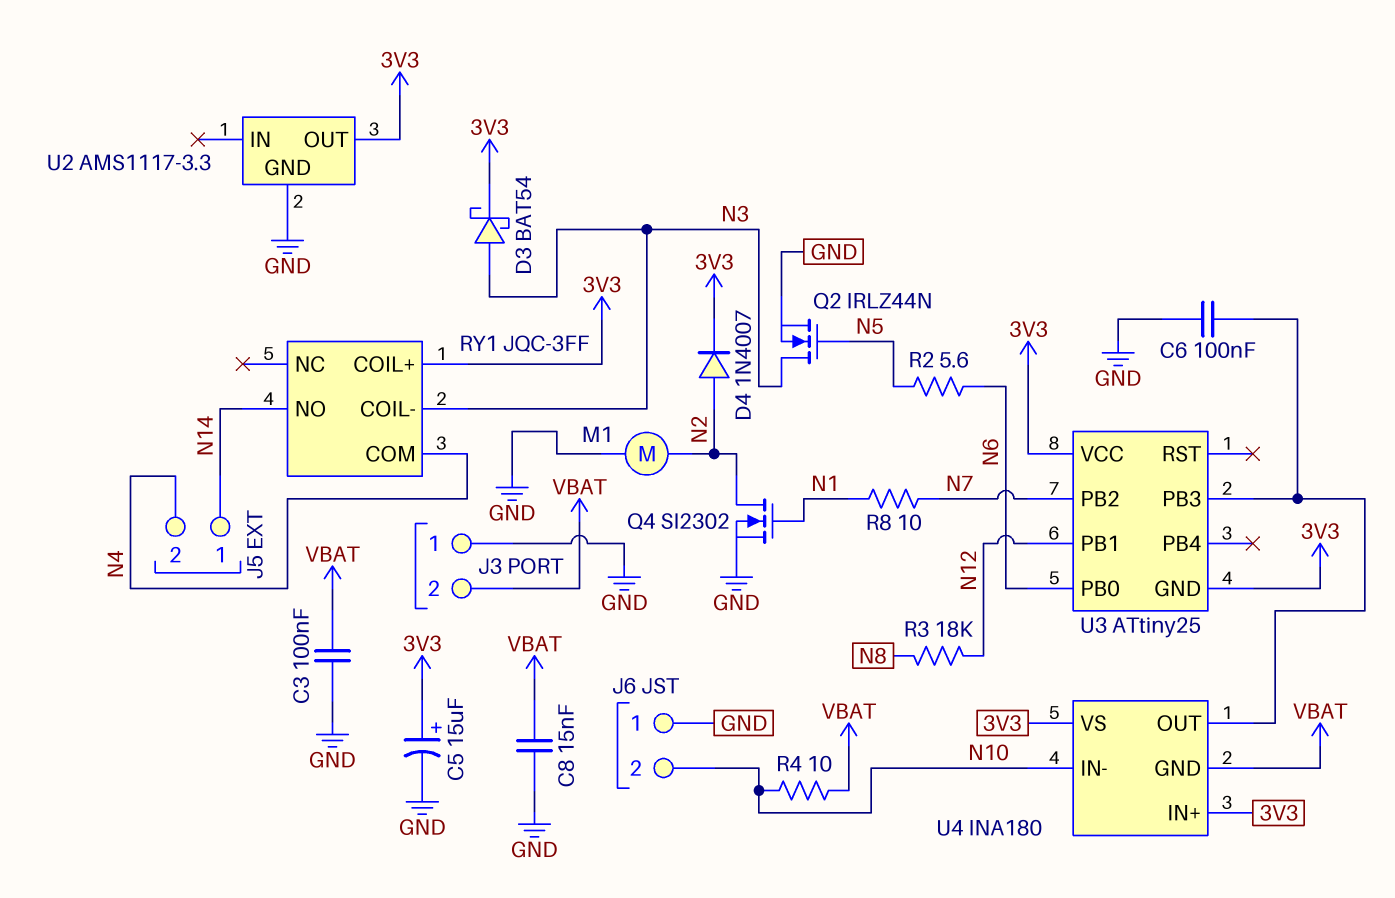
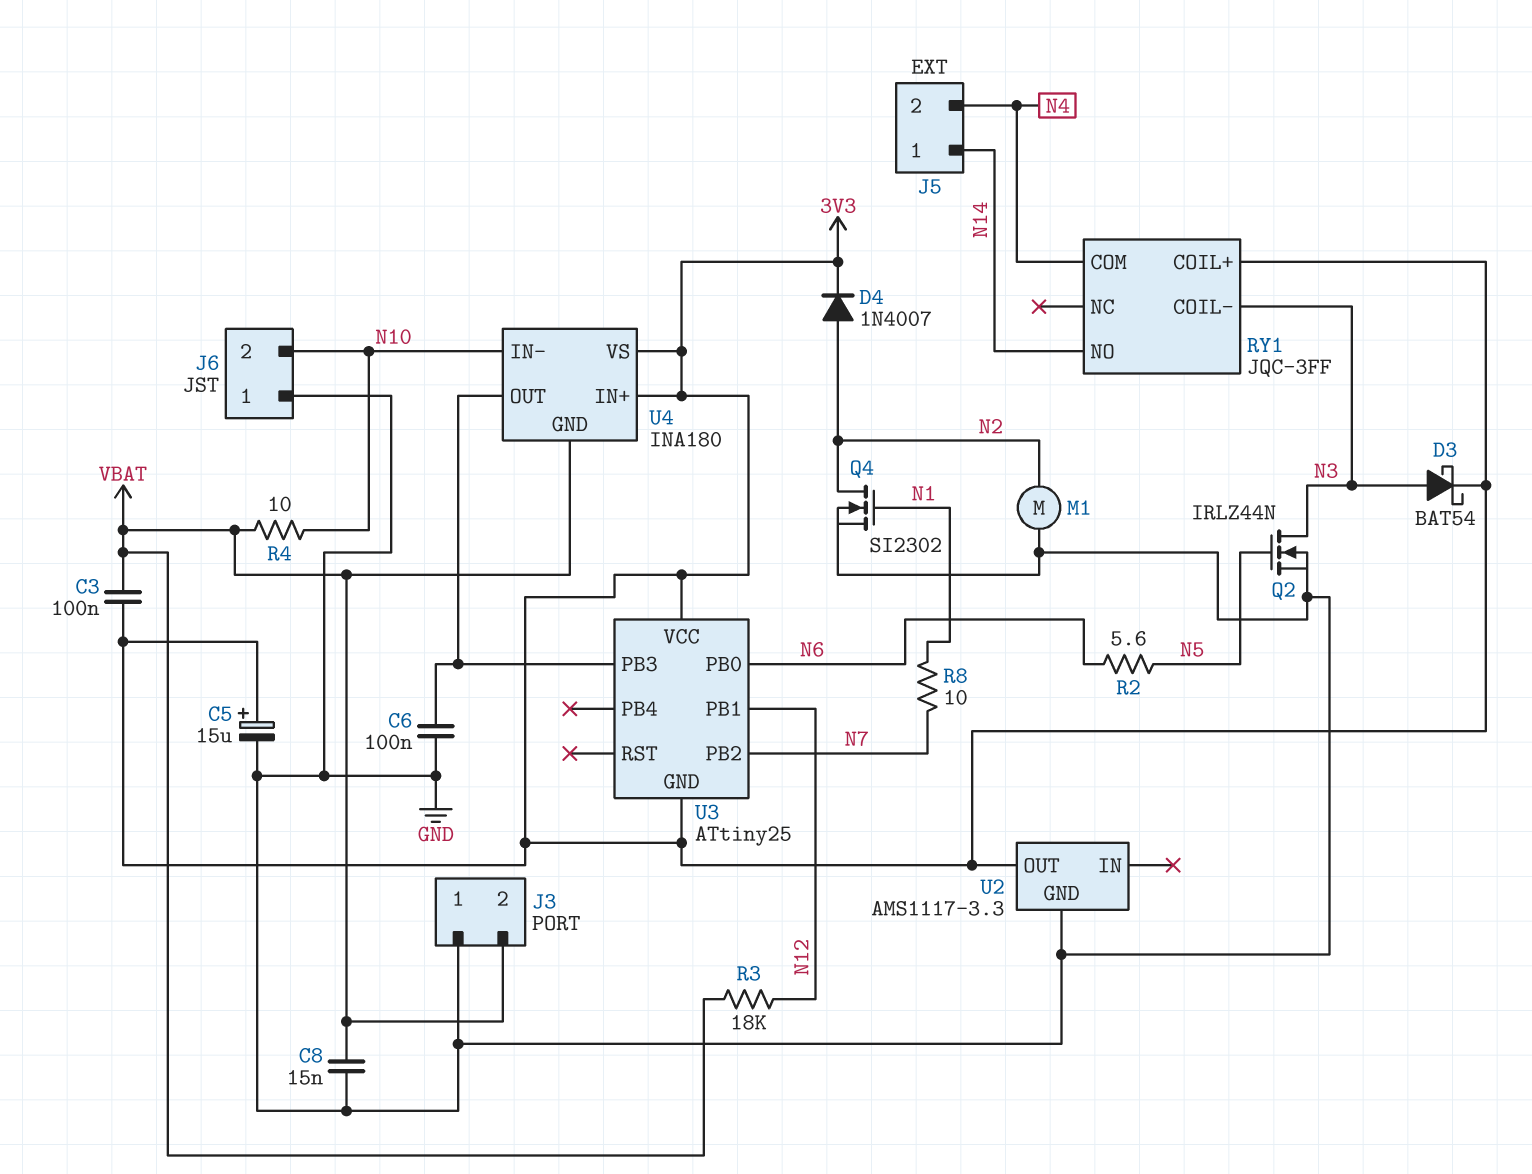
C3: 100nF (GND, VBAT) -> 100nF (3V3, VBAT)
R3: 18k (N8, N12) -> 18k (N12, VBAT)

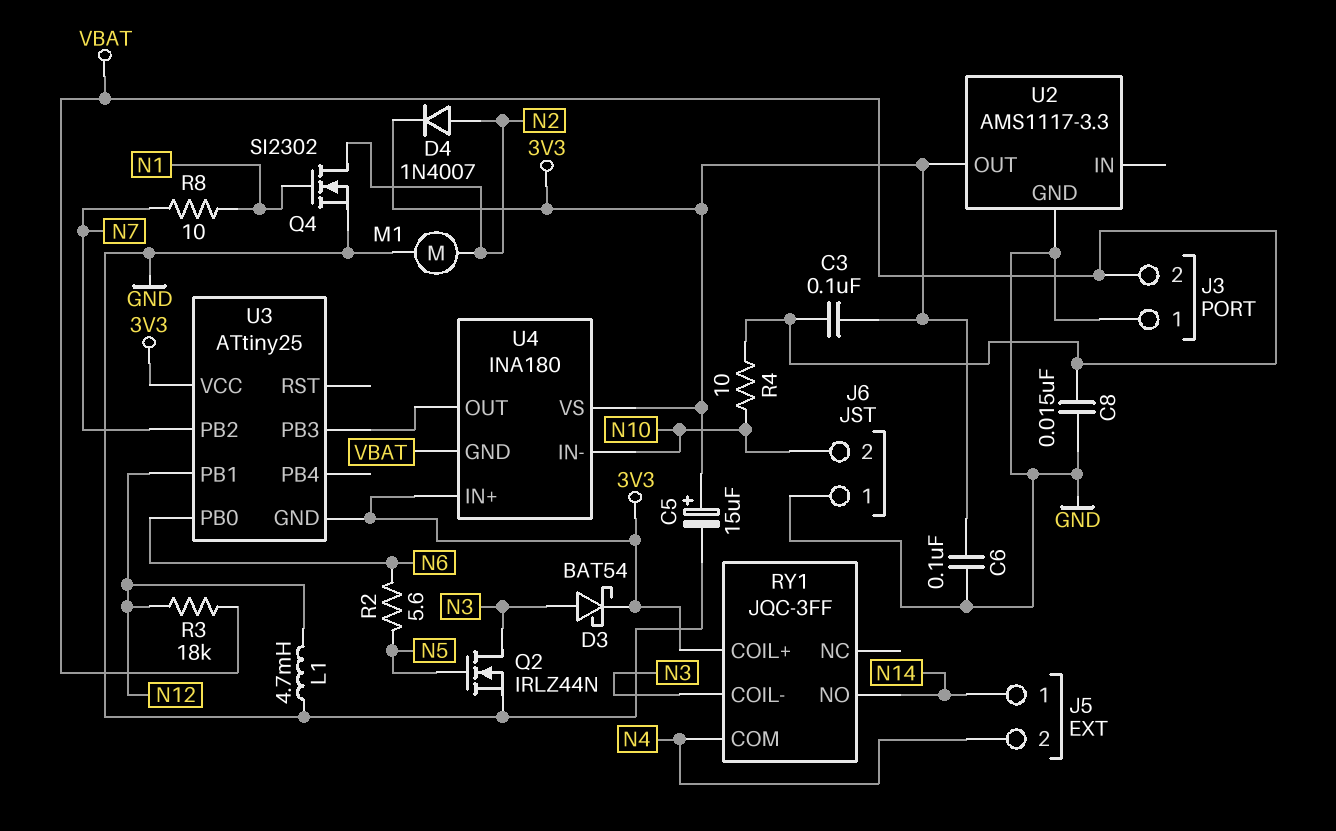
C6: 100nF (GND, U3/PB3) -> 100nF (3V3, GND)
L1: none -> 4.7mH (GND, N12)

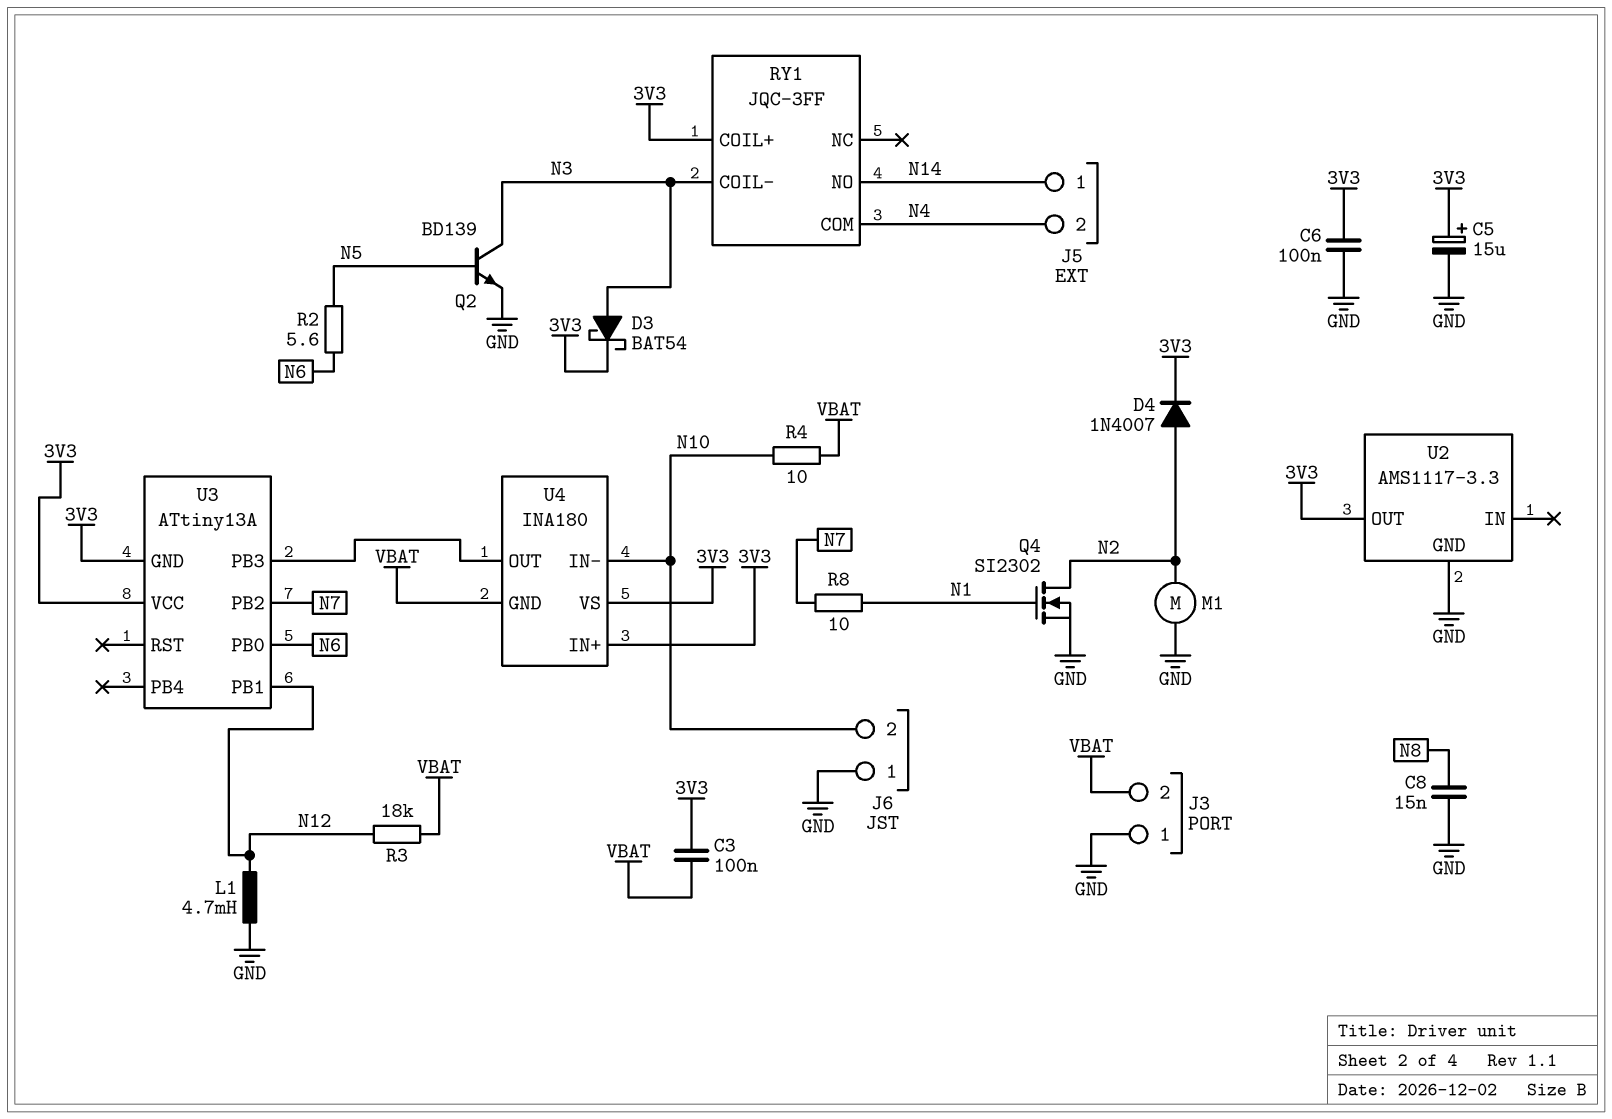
C8: 15nF (GND, VBAT) -> 15nF (GND, N8)
Q2: NMOS IRLZ44N (G N5, D N3, S GND) -> NPN BD139 (B N5, C N3, E GND)
U3: ATtiny25 -> ATtiny13A

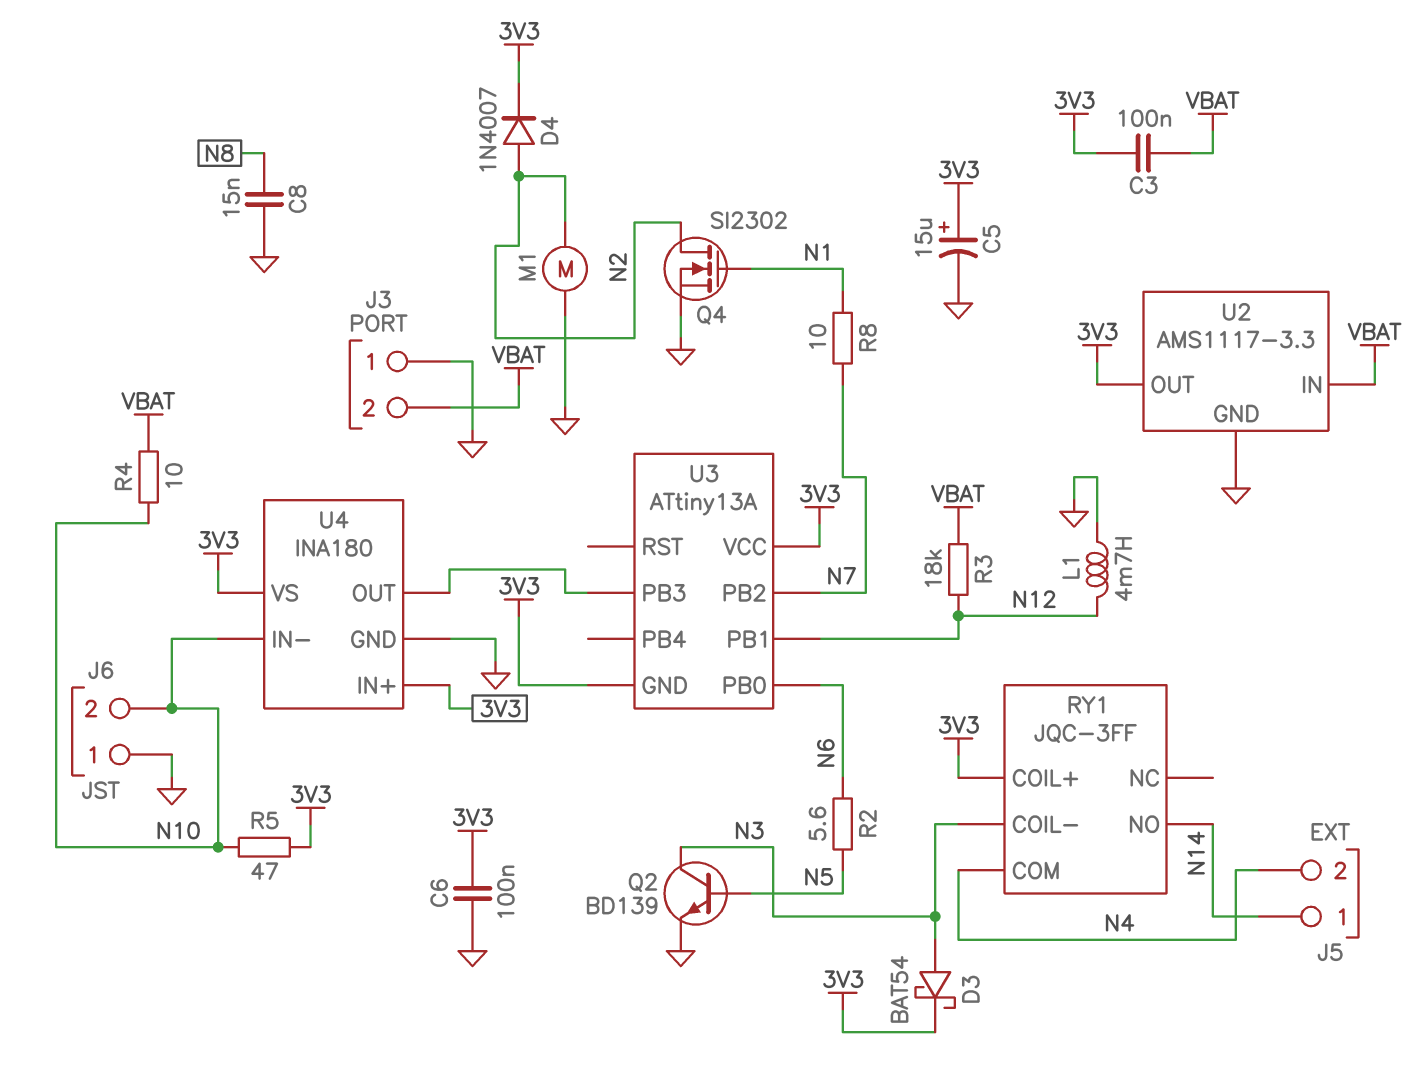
R5: none -> 47 (3V3, N10)
U2 pin IN: none -> VBAT
U4 pin GND: VBAT -> GND

